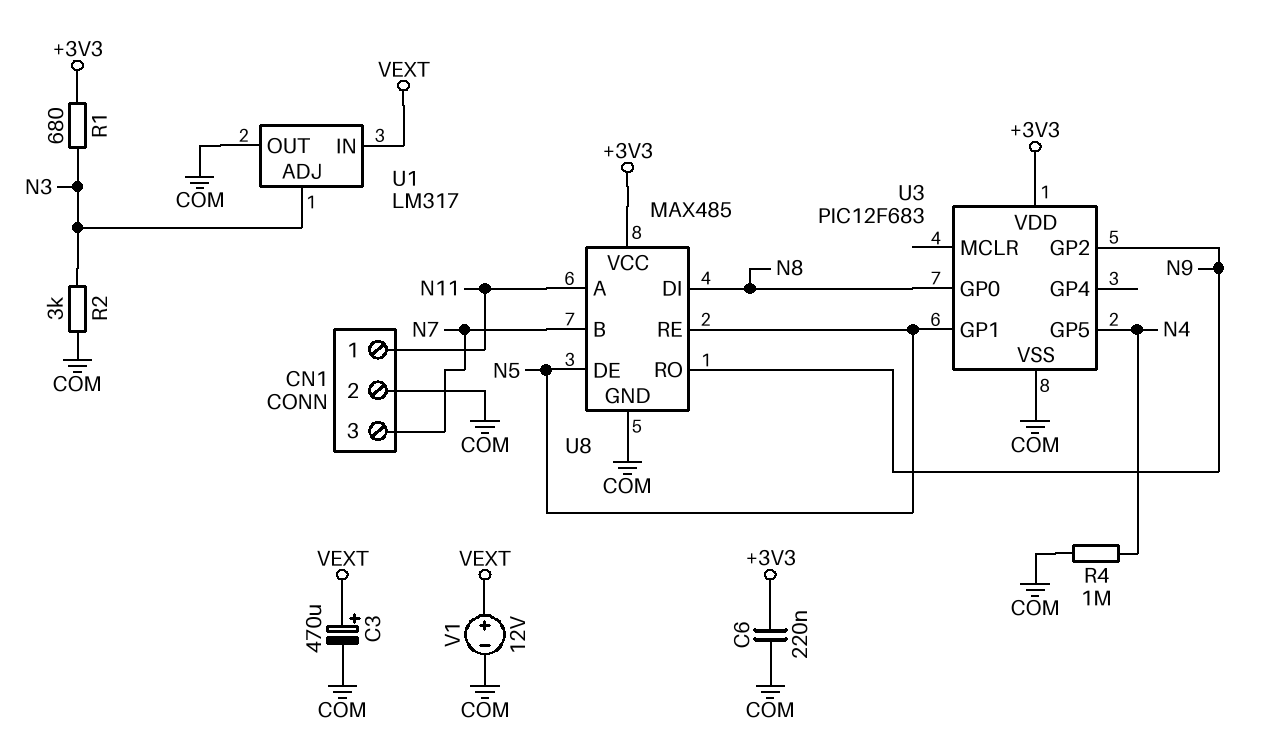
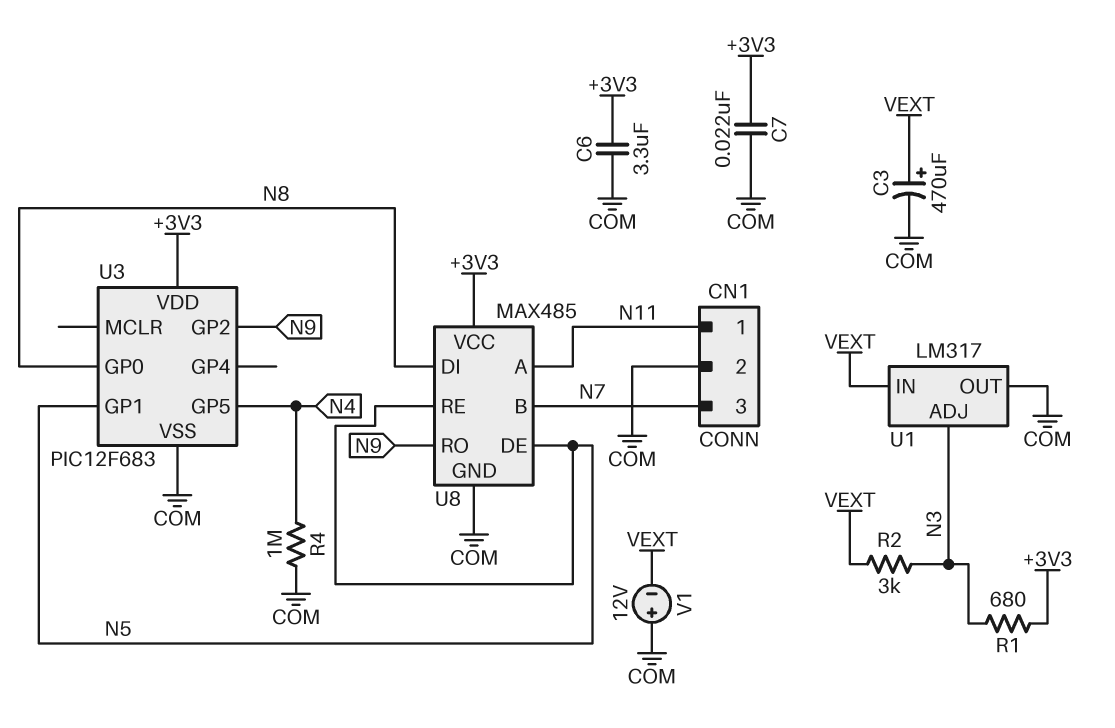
C6: 220nF (+3V3, COM) -> 3.3uF (+3V3, COM)
C7: none -> 22nF (+3V3, COM)
R2: 3k (COM, N3) -> 3k (N3, VEXT)
V1: 12V (plus VEXT, minus COM) -> 12V (plus COM, minus VEXT)

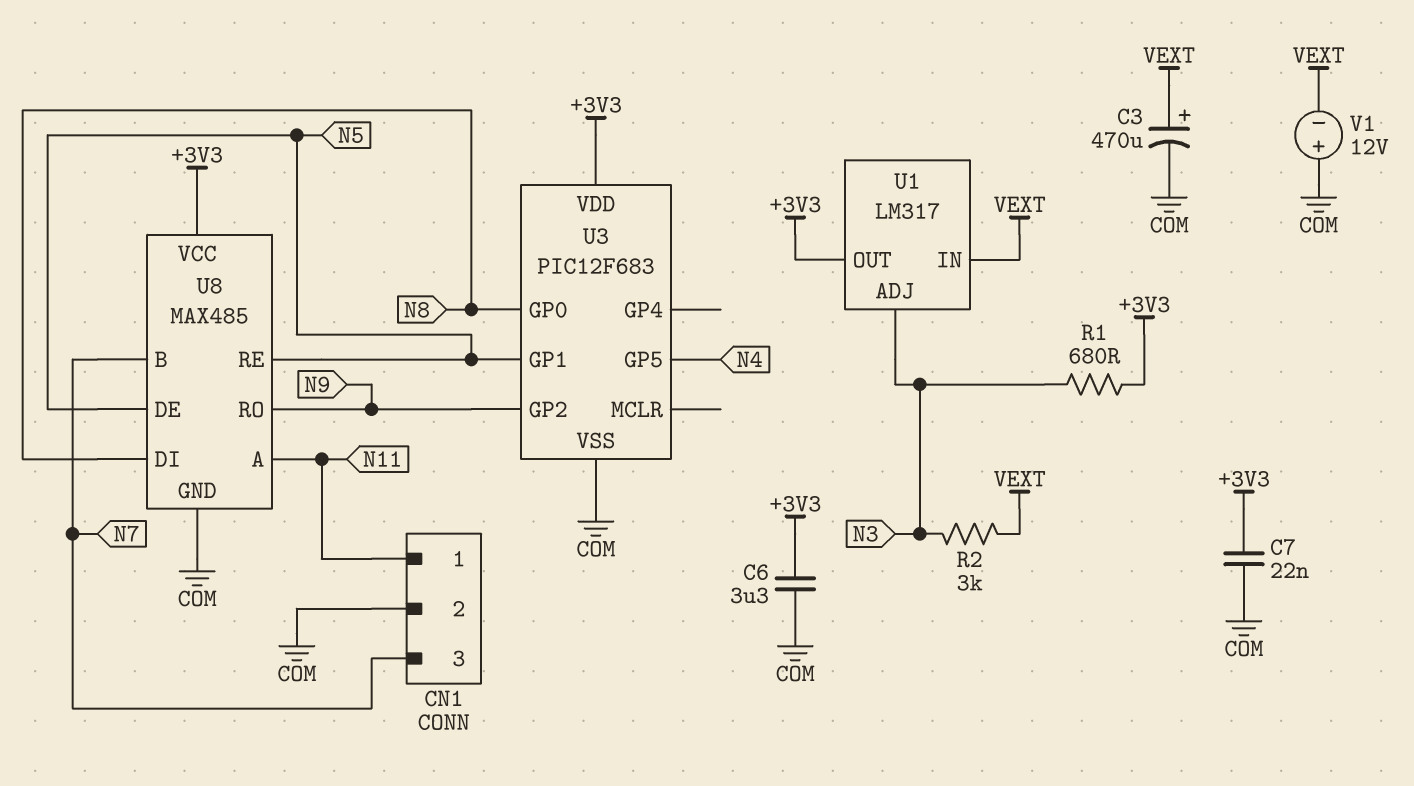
R4: 1M (COM, N4) -> none
U1 pin OUT: COM -> +3V3

